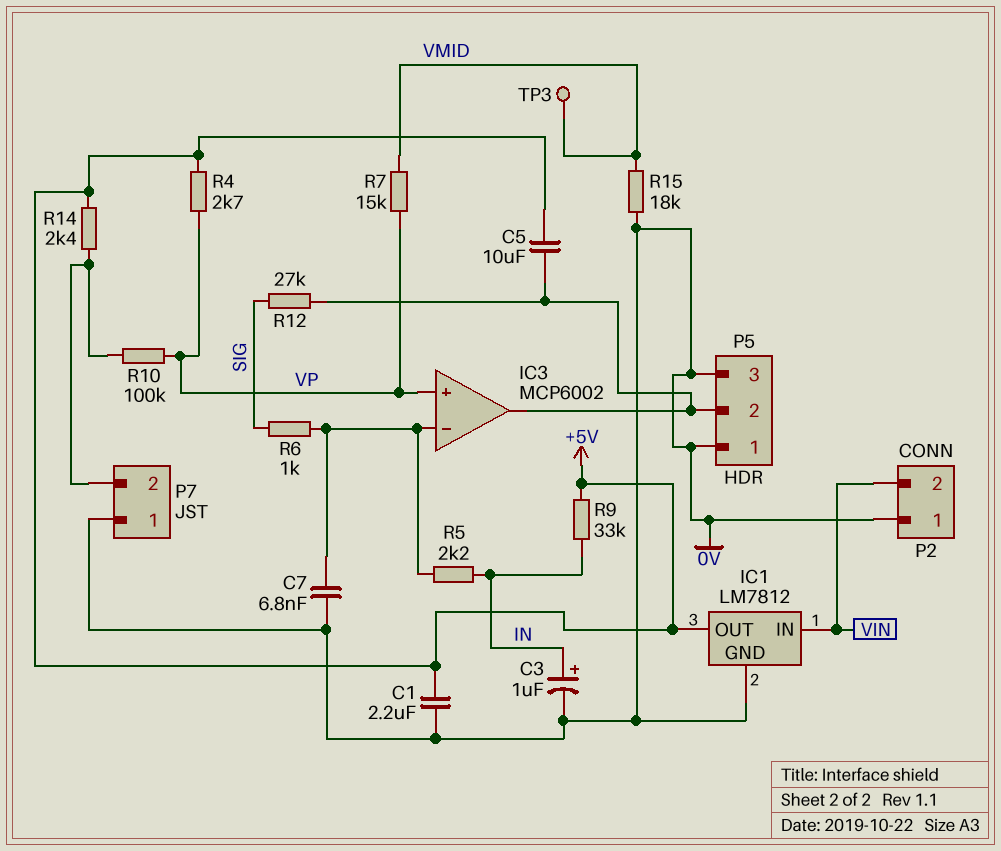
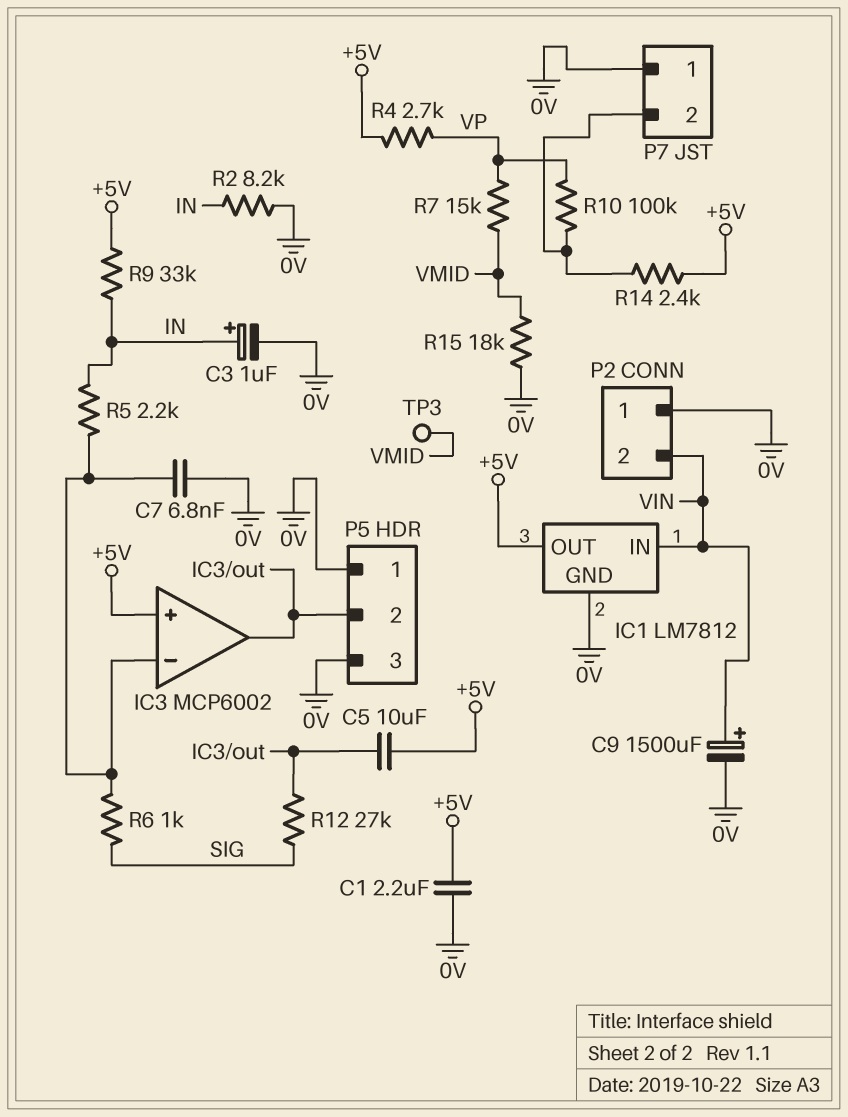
C9: none -> 1500uF (plus VIN, minus 0V)
IC3 pin in+: VP -> +5V
R2: none -> 8.2k (0V, IN)

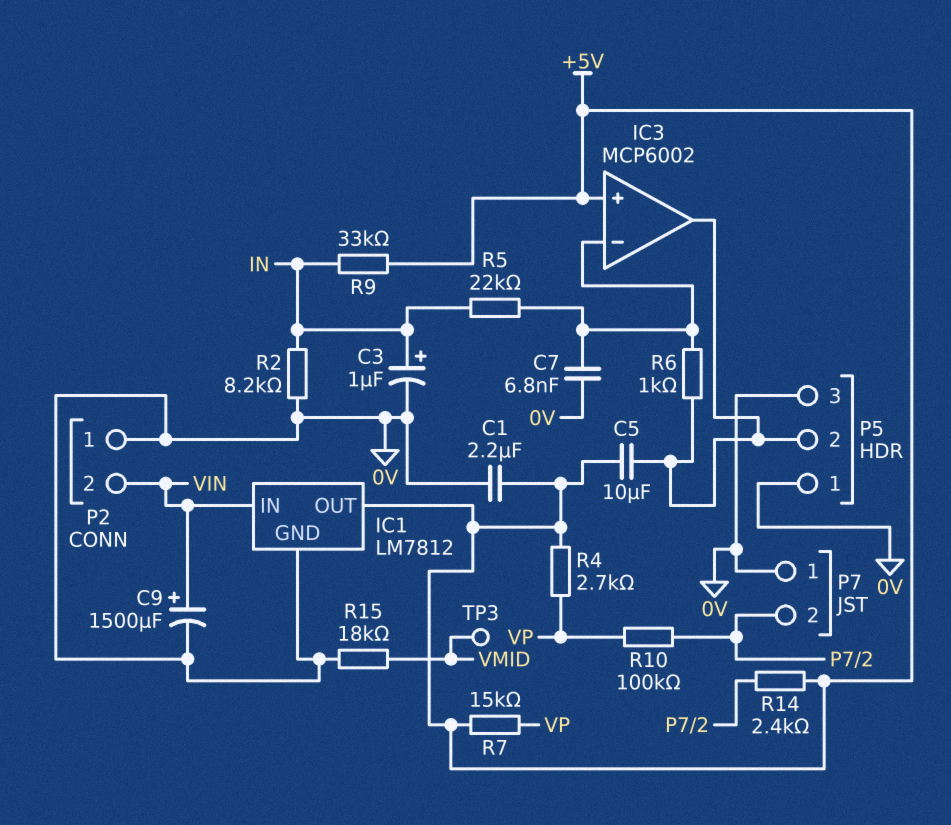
R5: 2.2k (IC3/in-, IN) -> 22k (IC3/in-, IN)
R6: 1k (IC3/in-, SIG) -> 1k (IC3/in-, IC3/out)
R7: 15k (VMID, VP) -> 15k (+5V, VP)
R12: 27k (IC3/out, SIG) -> none

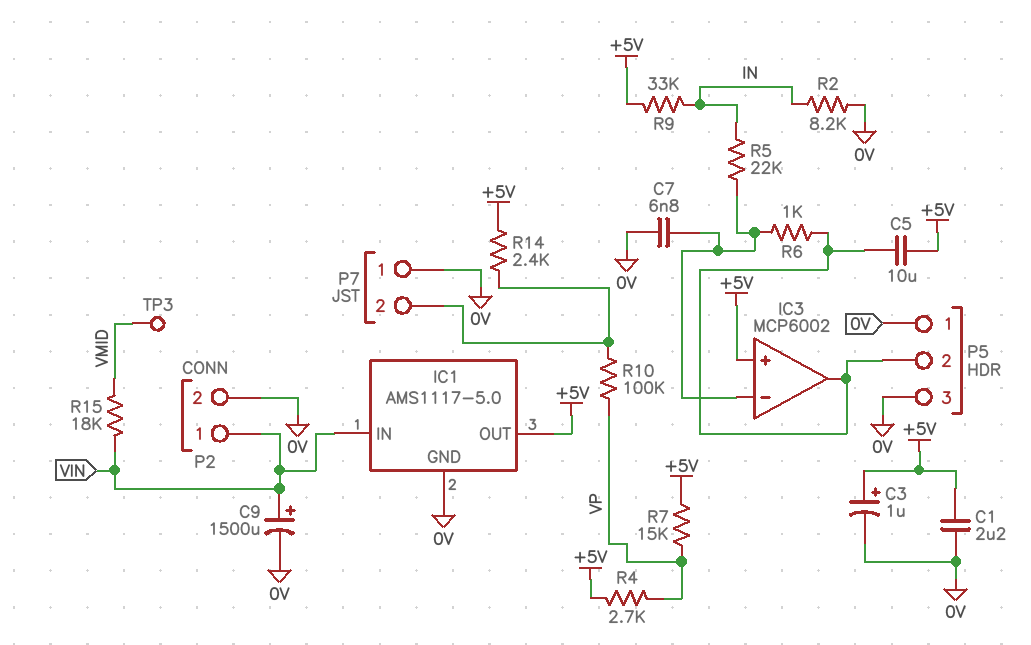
C3: 1uF (plus IN, minus 0V) -> 1uF (plus +5V, minus 0V)
IC1: LM7812 -> AMS1117-5.0
P2 pin 1: 0V -> VIN
P2 pin 2: VIN -> 0V
R15: 18k (0V, VMID) -> 18k (VIN, VMID)

